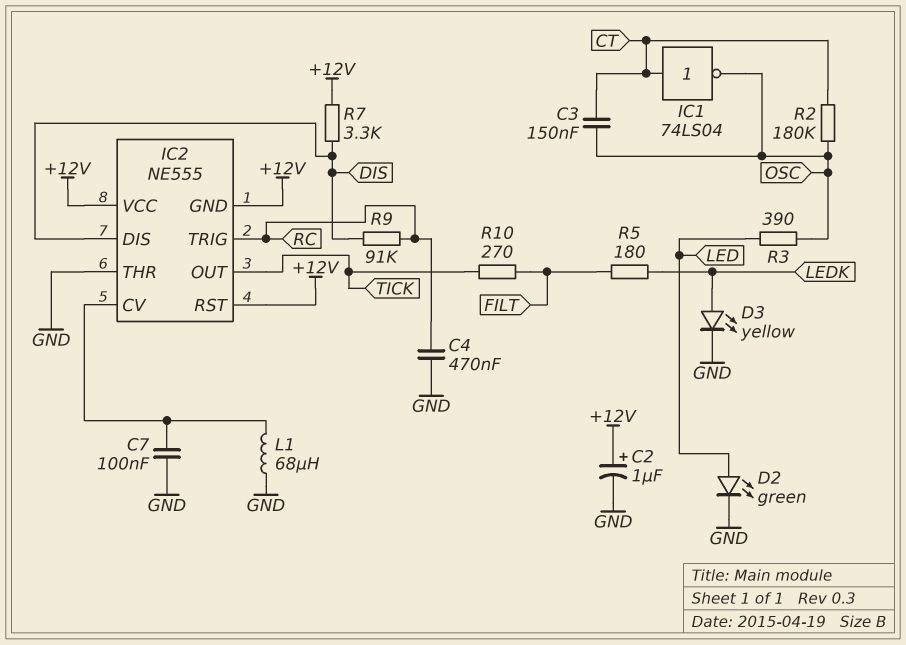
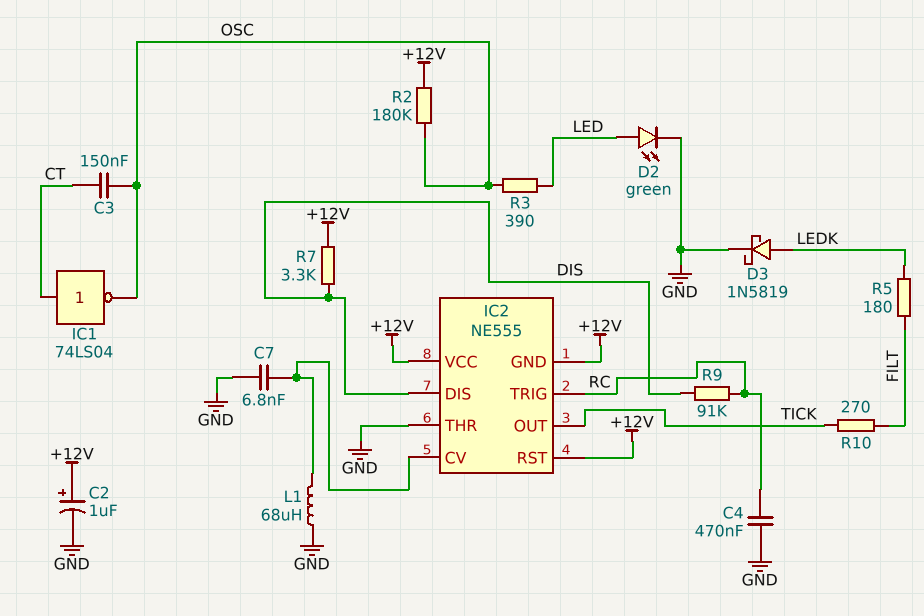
C7: 100nF (GND, IC2/CV) -> 6.8nF (GND, IC2/CV)
D3: LED yellow (A LEDK, K GND) -> schottky 1N5819 (A LEDK, K GND)
R2: 180k (CT, OSC) -> 180k (+12V, OSC)

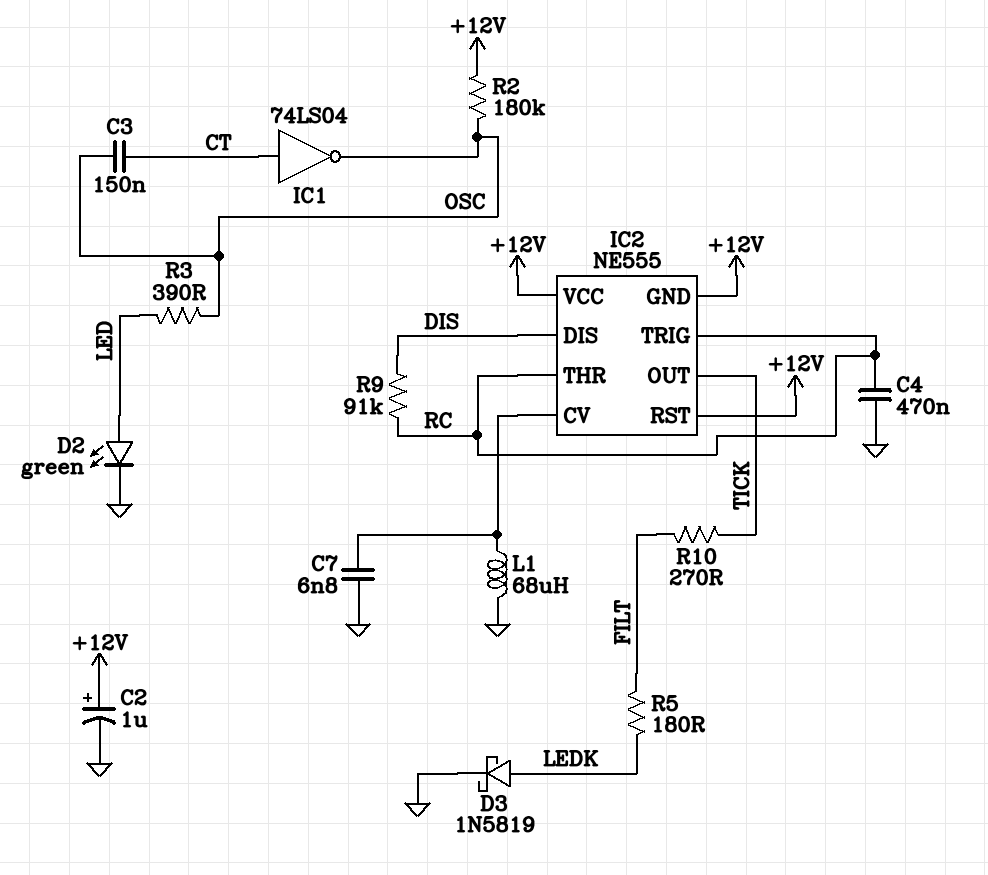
IC2 pin THR: GND -> RC
R7: 3.3k (+12V, DIS) -> none

